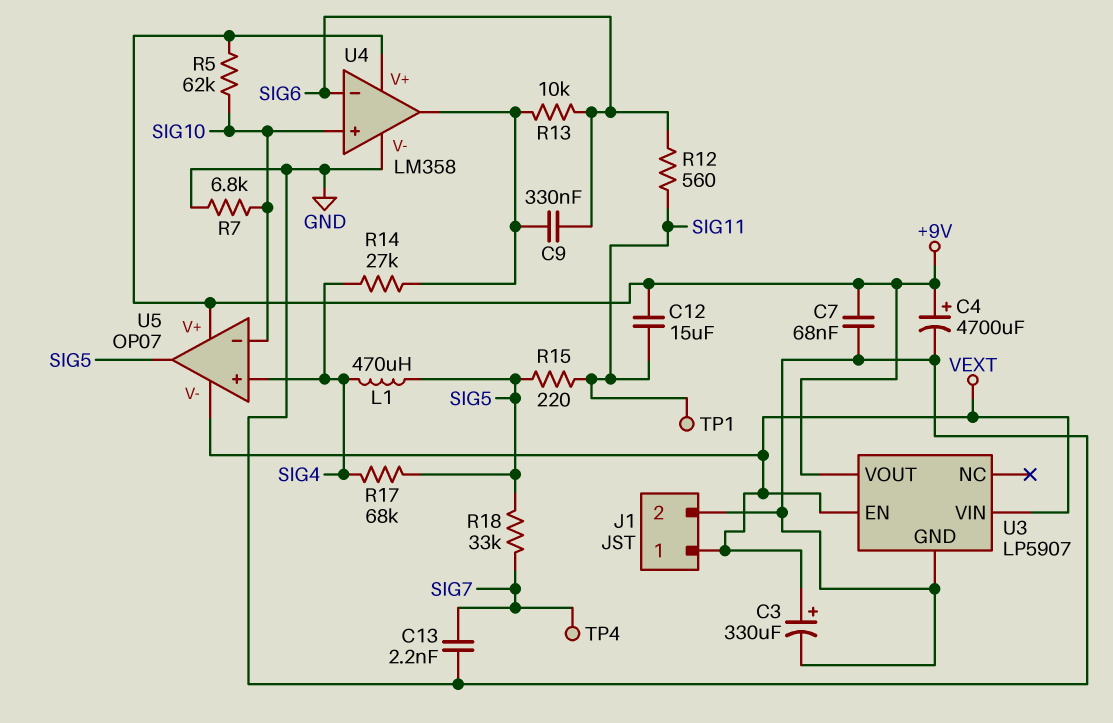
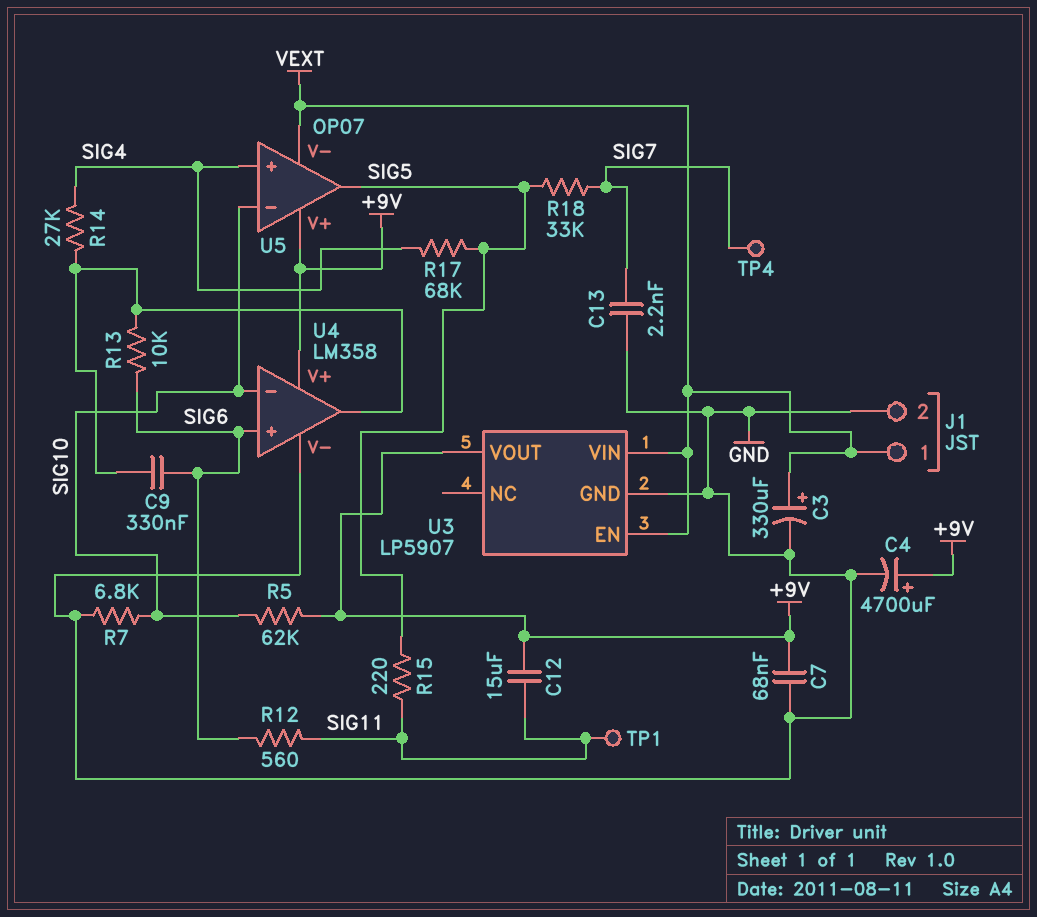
L1: 470uH (SIG4, SIG5) -> none
U4 pin in+: SIG10 -> SIG6
U4 pin in-: SIG6 -> SIG10

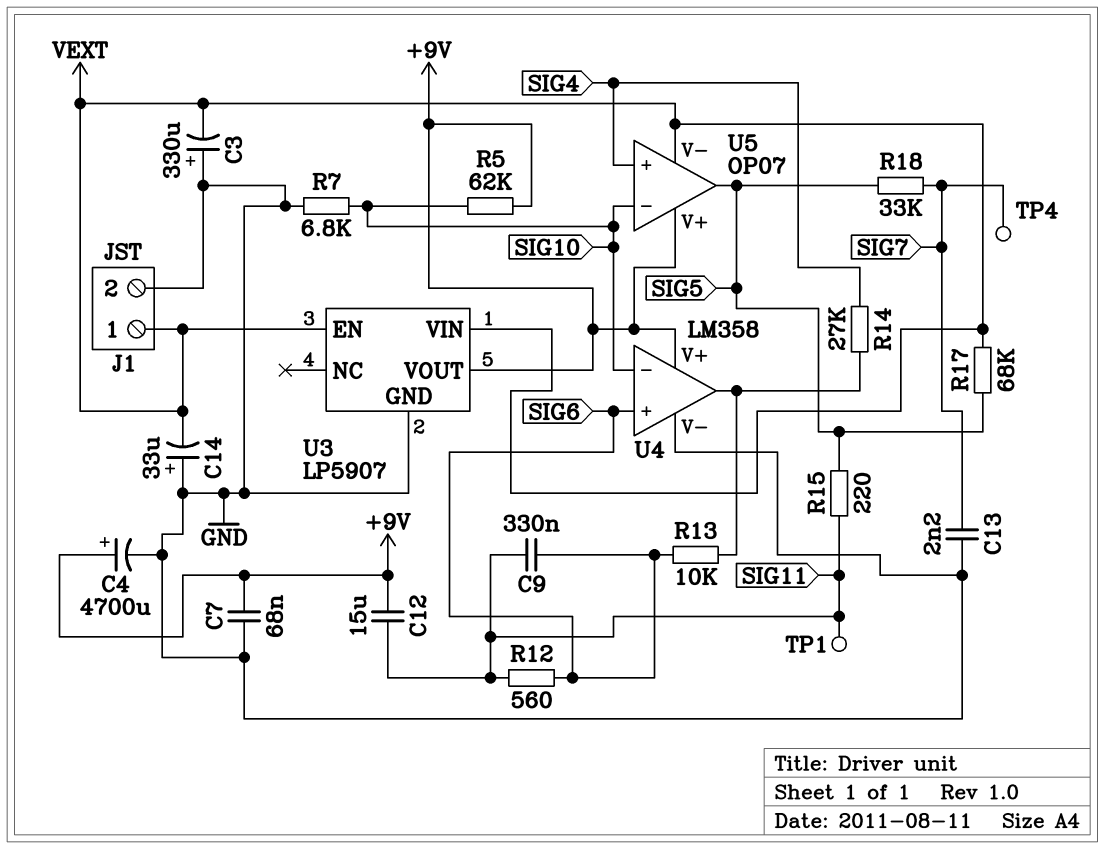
C3: 330uF (plus VEXT, minus GND) -> 330uF (plus GND, minus VEXT)
C9: 330nF (SIG6, U4/out) -> 330nF (SIG6, SIG11)
C14: none -> 33uF (plus GND, minus VEXT)
R17: 68k (SIG4, SIG5) -> 68k (SIG5, VEXT)

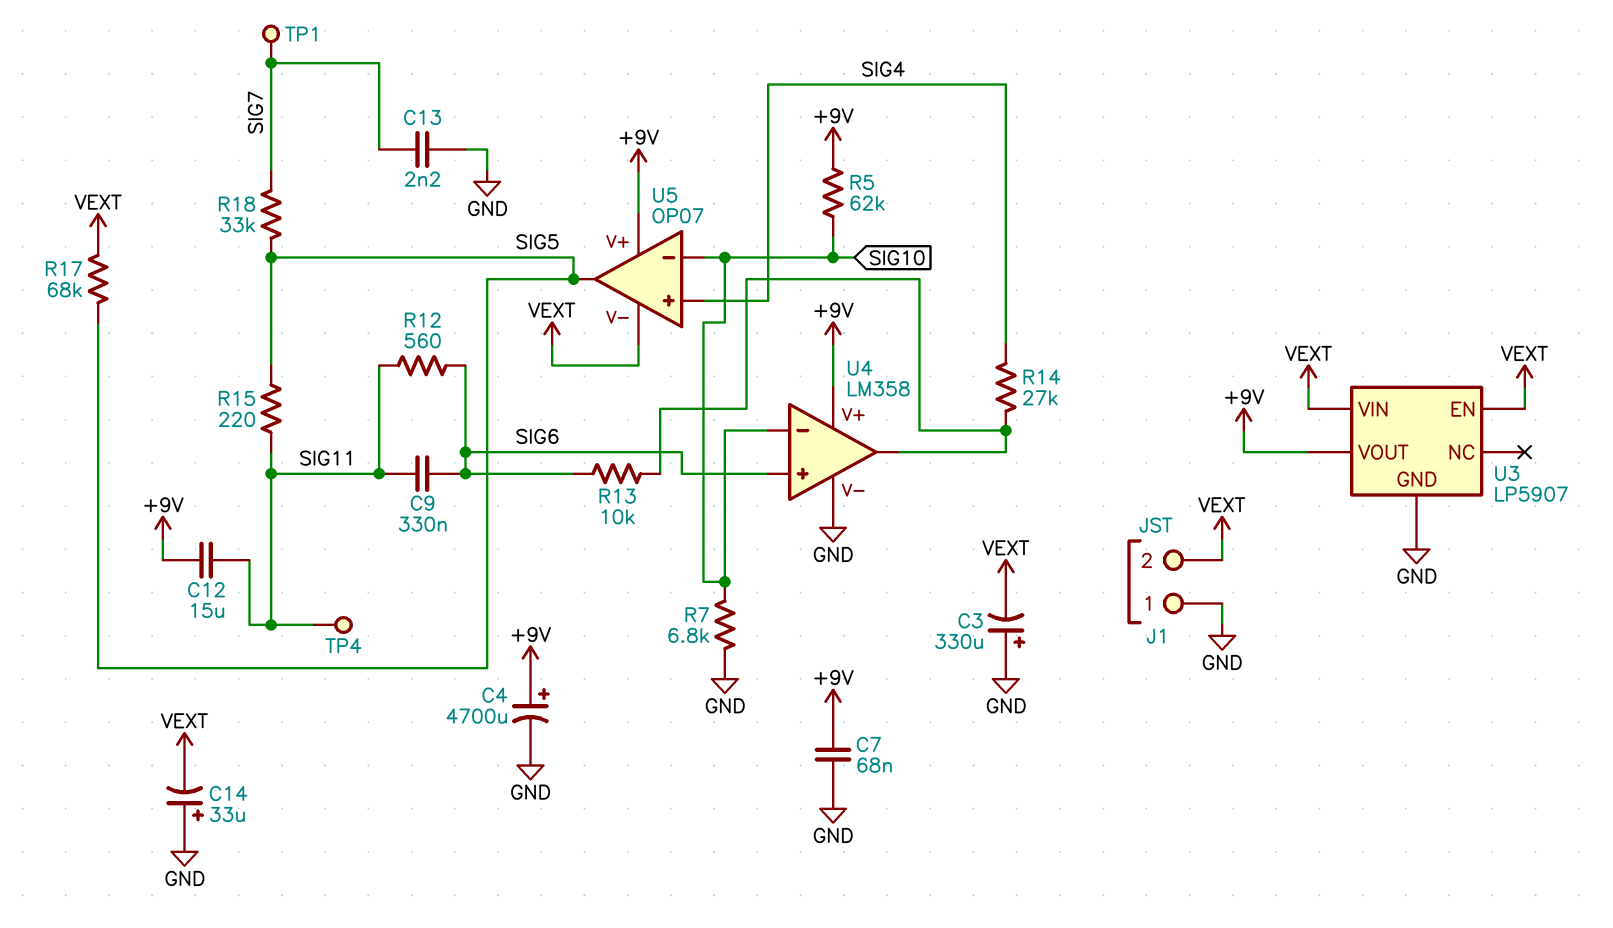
J1 pin 1: VEXT -> GND
J1 pin 2: GND -> VEXT
TP1: test point (SIG11) -> test point (SIG7)
TP4: test point (SIG7) -> test point (SIG11)

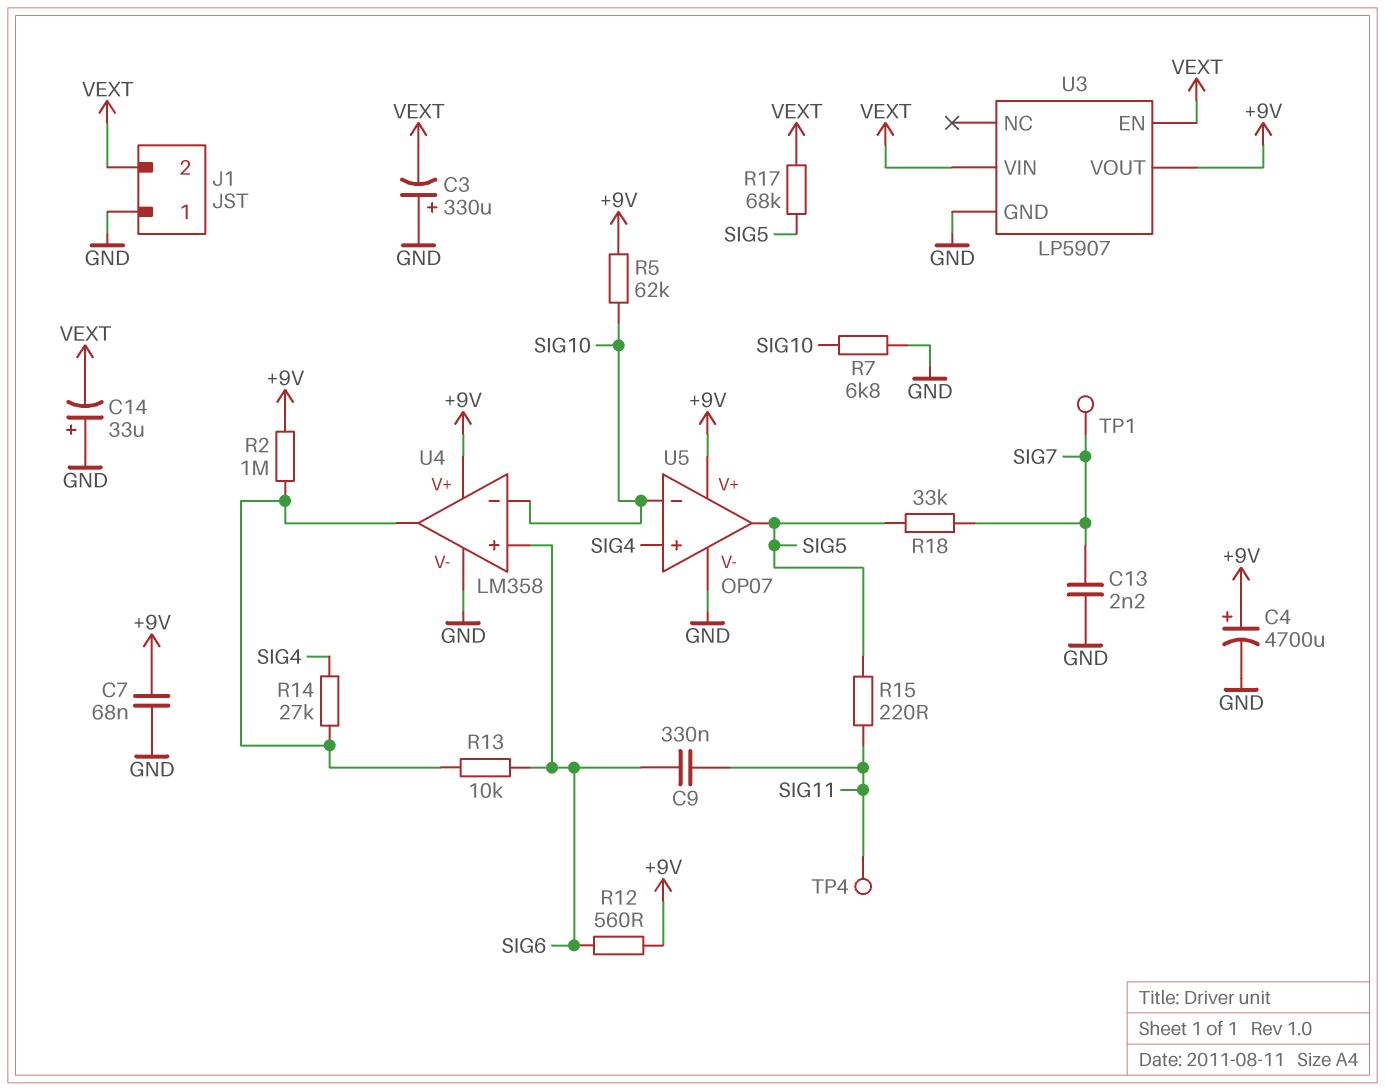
C12: 15uF (+9V, SIG11) -> none
R2: none -> 1M (+9V, U4/out)
R12: 560 (SIG6, SIG11) -> 560 (+9V, SIG6)
U5 pin V-: VEXT -> GND

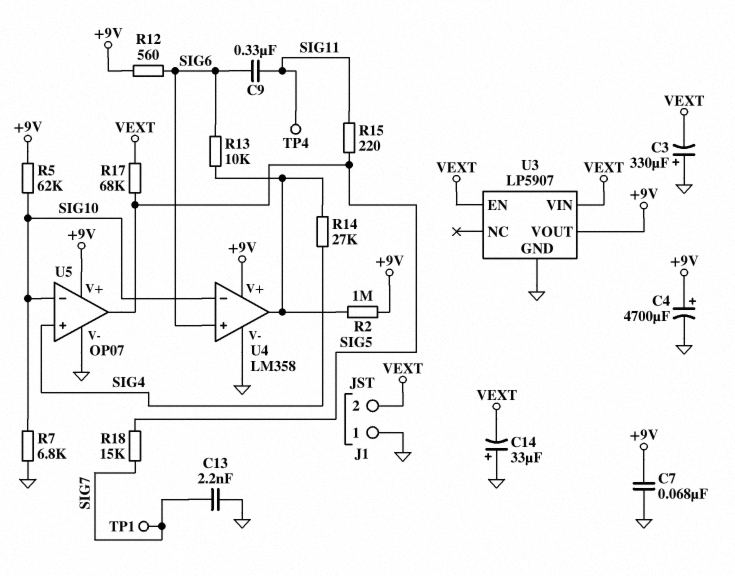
R18: 33k (SIG5, SIG7) -> 15k (SIG5, SIG7)

